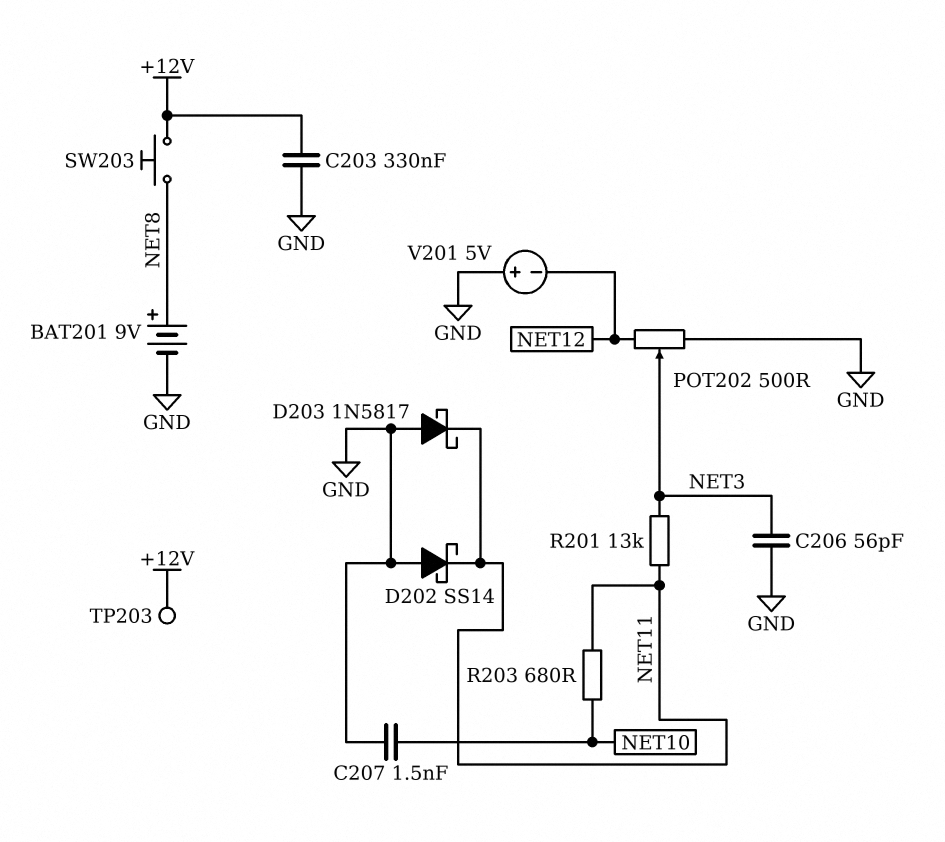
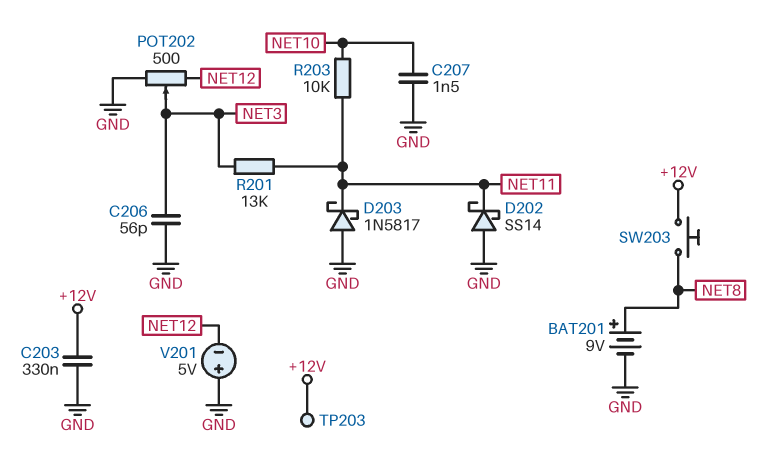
R203: 680 (NET10, NET11) -> 10k (NET10, NET11)

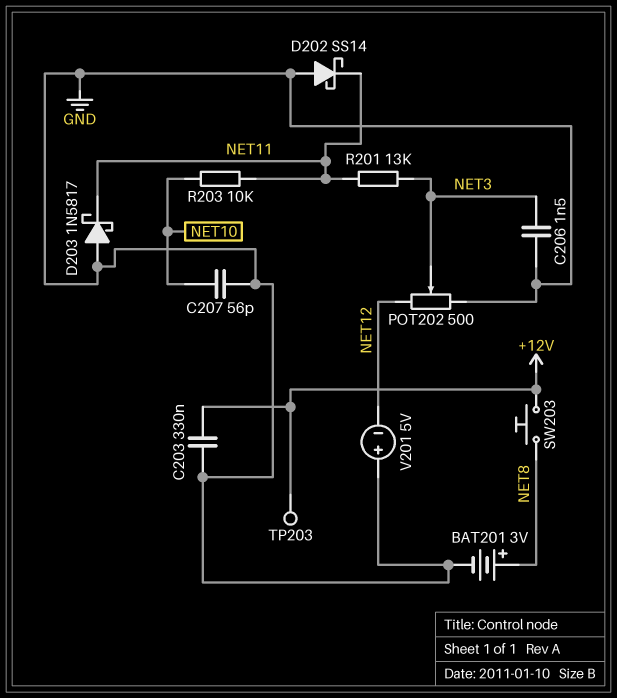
BAT201: 9V (plus NET8, minus GND) -> 3V (plus NET8, minus GND)
C206: 56pF (GND, NET3) -> 1.5nF (GND, NET3)
C207: 1.5nF (GND, NET10) -> 56pF (GND, NET10)

